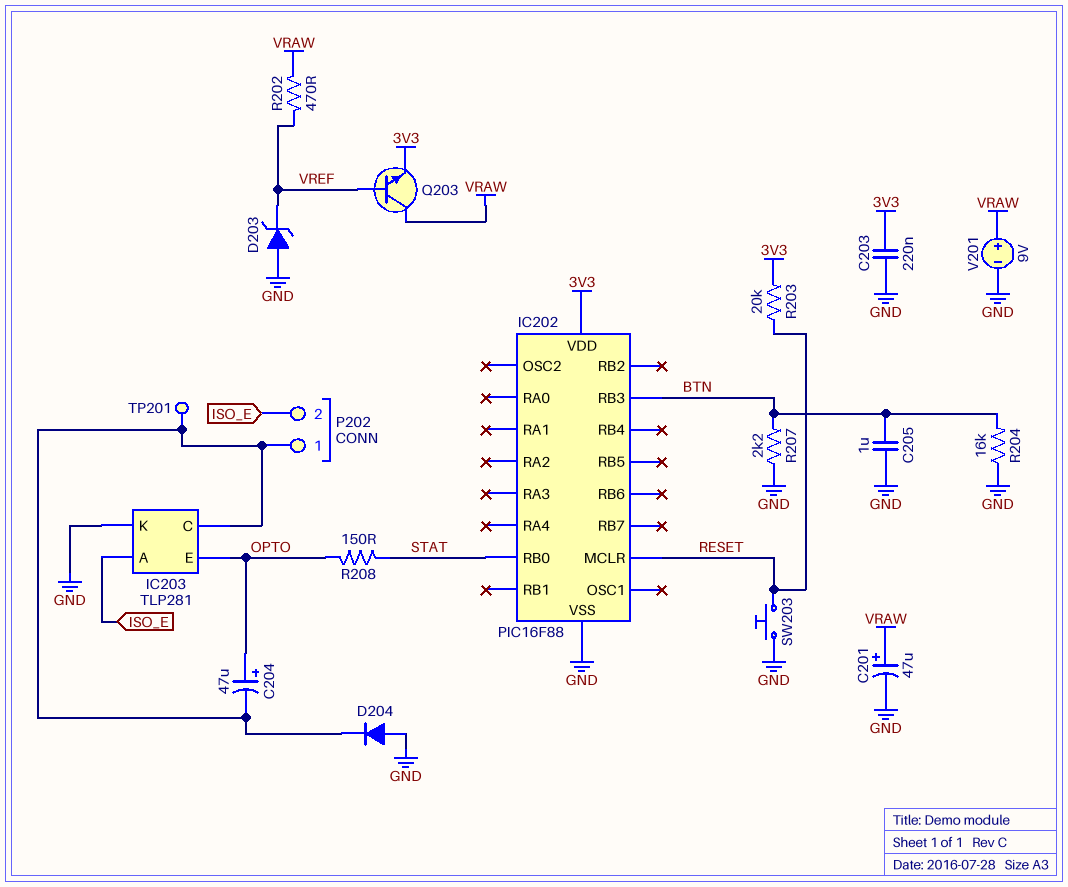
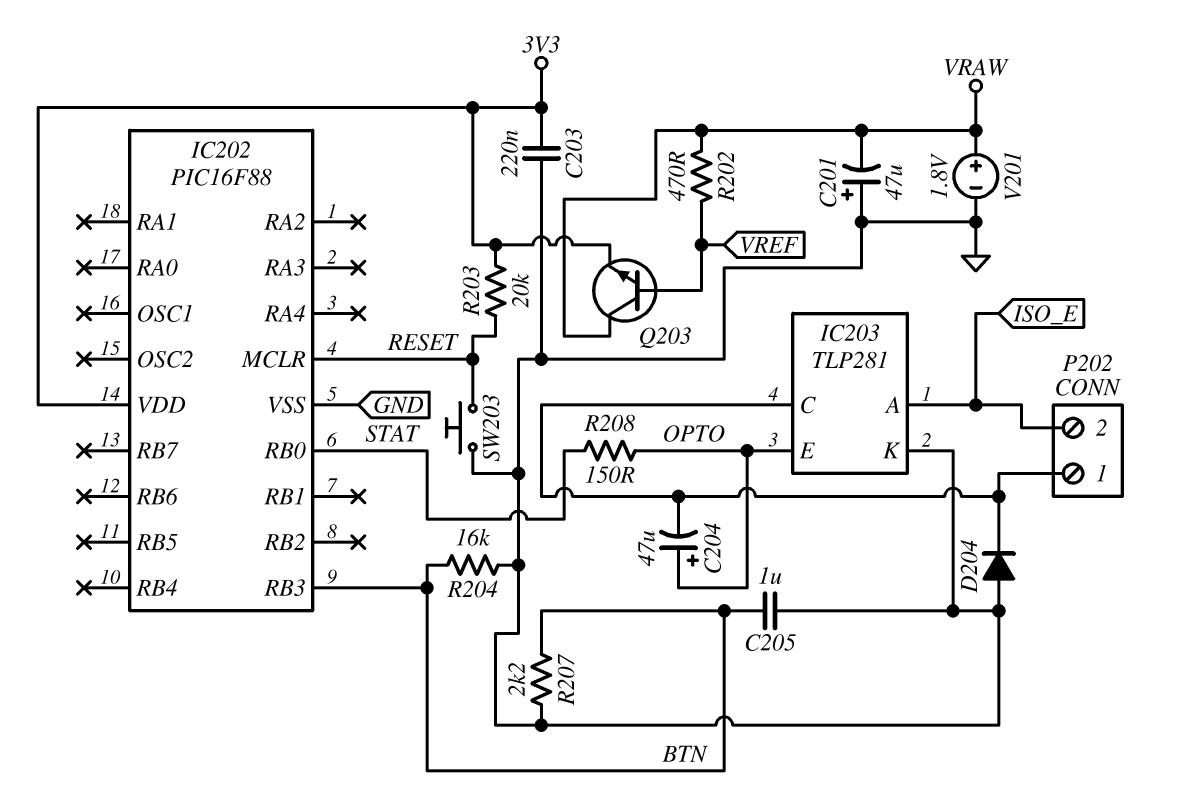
C201: 47uF (plus VRAW, minus GND) -> 47uF (plus GND, minus VRAW)
D203: zener (A GND, K VREF) -> none
TP201: test point (IC203/C) -> none
V201: 9V (plus VRAW, minus GND) -> 1.8V (plus VRAW, minus GND)

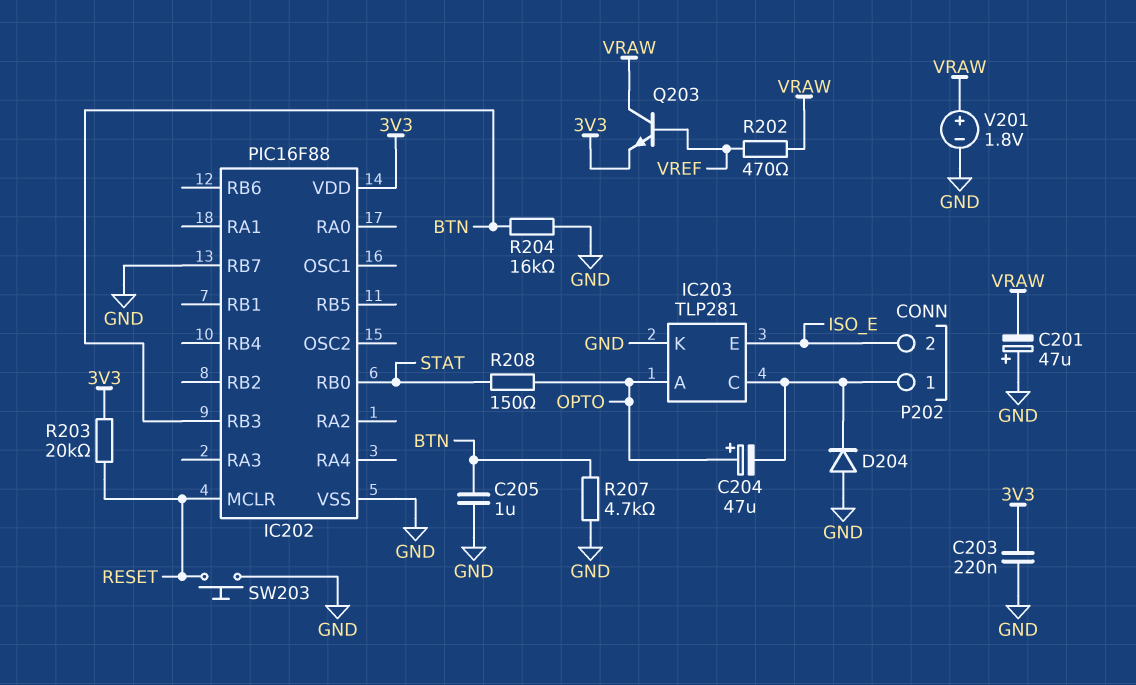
IC202 pin RB7: none -> GND
IC203 pin A: ISO_E -> OPTO
IC203 pin E: OPTO -> ISO_E
R207: 2.2k (BTN, GND) -> 4.7k (BTN, GND)

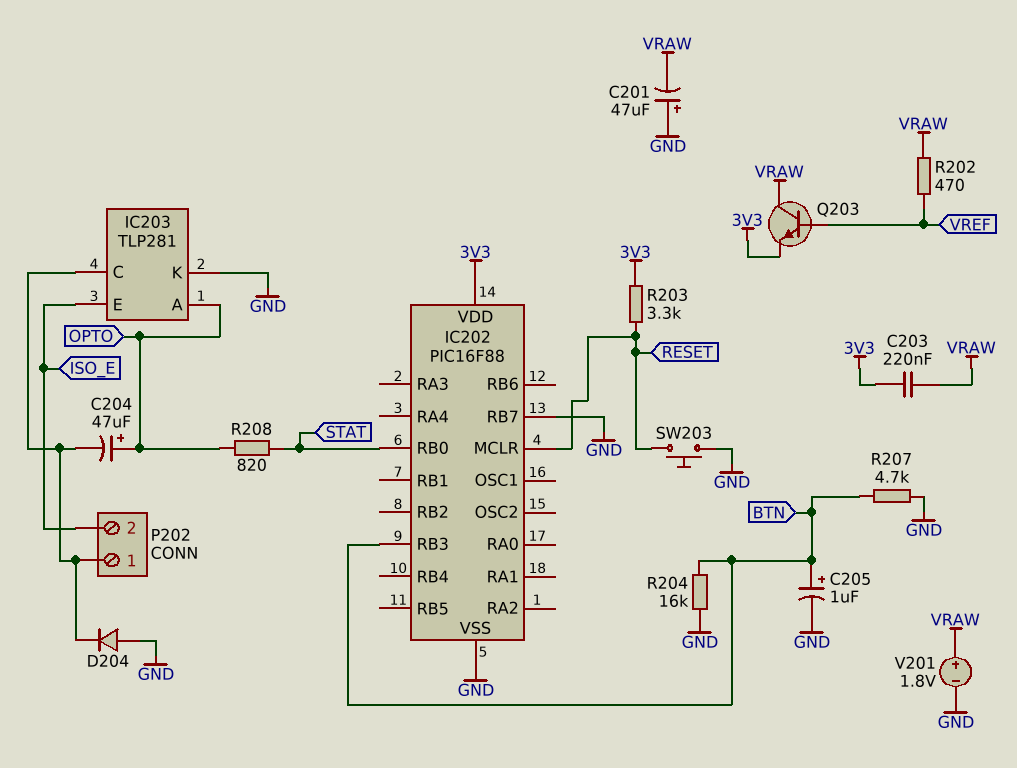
C203: 220nF (3V3, GND) -> 220nF (3V3, VRAW)
C205: 1uF (BTN, GND) -> 1uF (plus BTN, minus GND)
R203: 20k (3V3, RESET) -> 3.3k (3V3, RESET)
R208: 150 (OPTO, STAT) -> 820 (OPTO, STAT)

